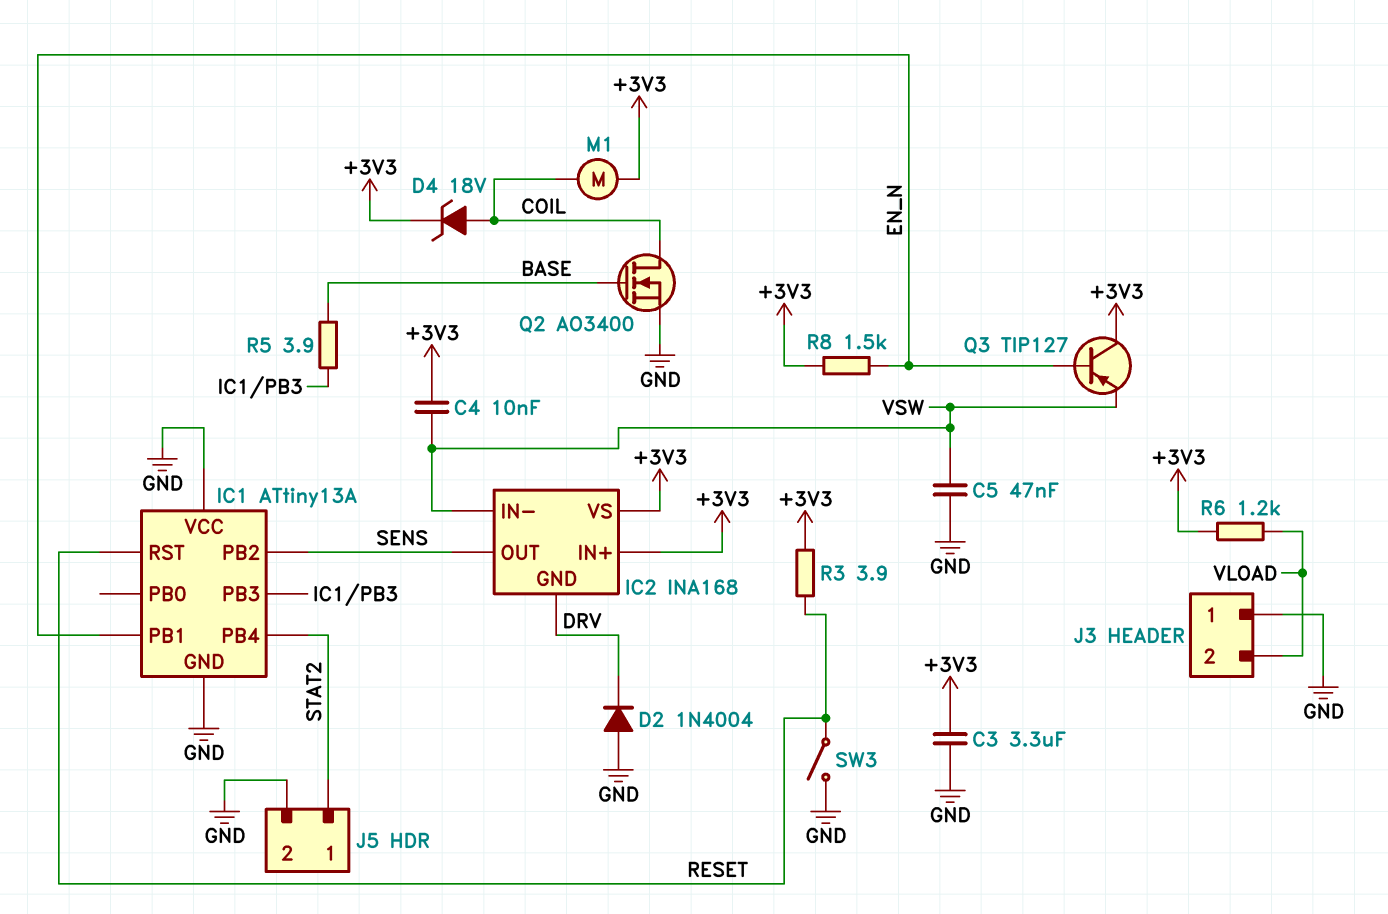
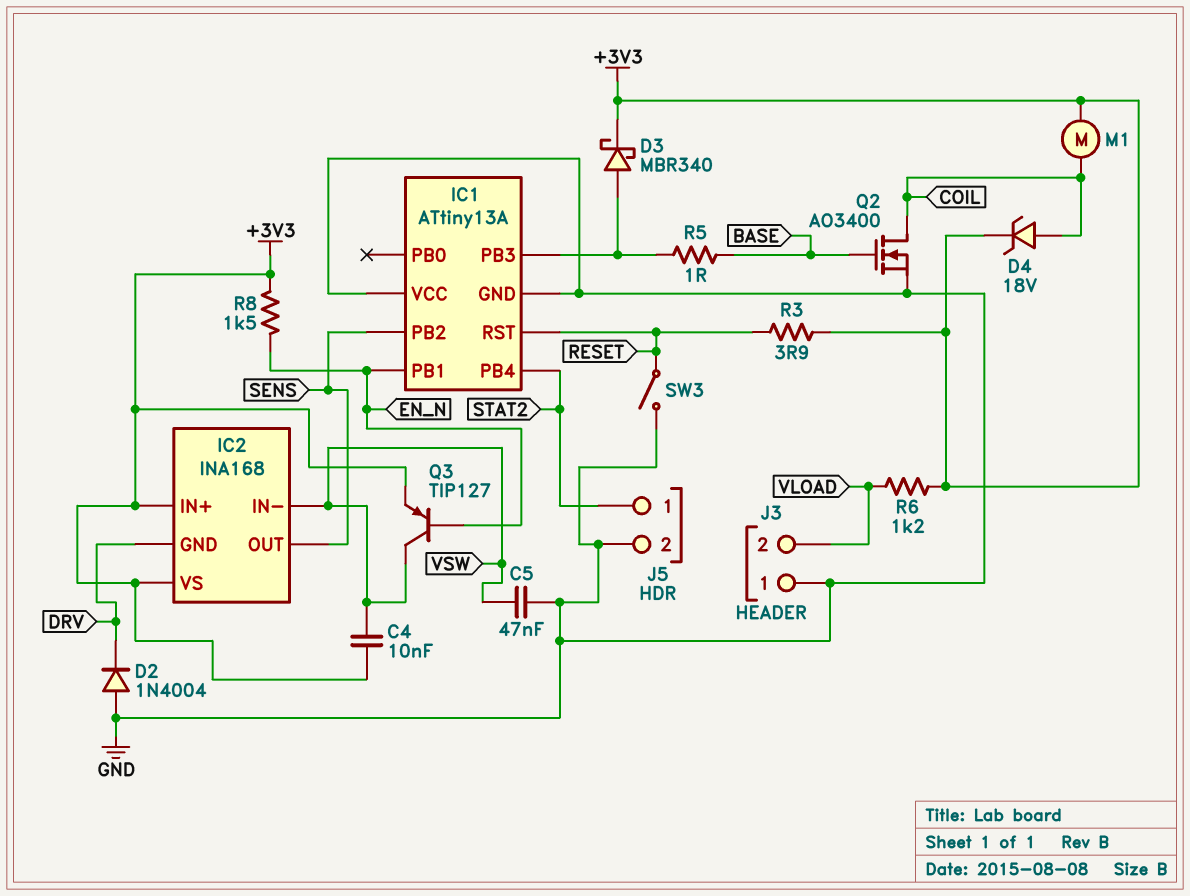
C3: 3.3uF (+3V3, GND) -> none
D3: none -> schottky MBR340 (A IC1/PB3, K +3V3)
Q3: PNP TIP127 (B EN_N, C +3V3, E VSW) -> PNP TIP127 (B EN_N, C VSW, E +3V3)
R5: 3.9 (BASE, IC1/PB3) -> 1 (BASE, IC1/PB3)

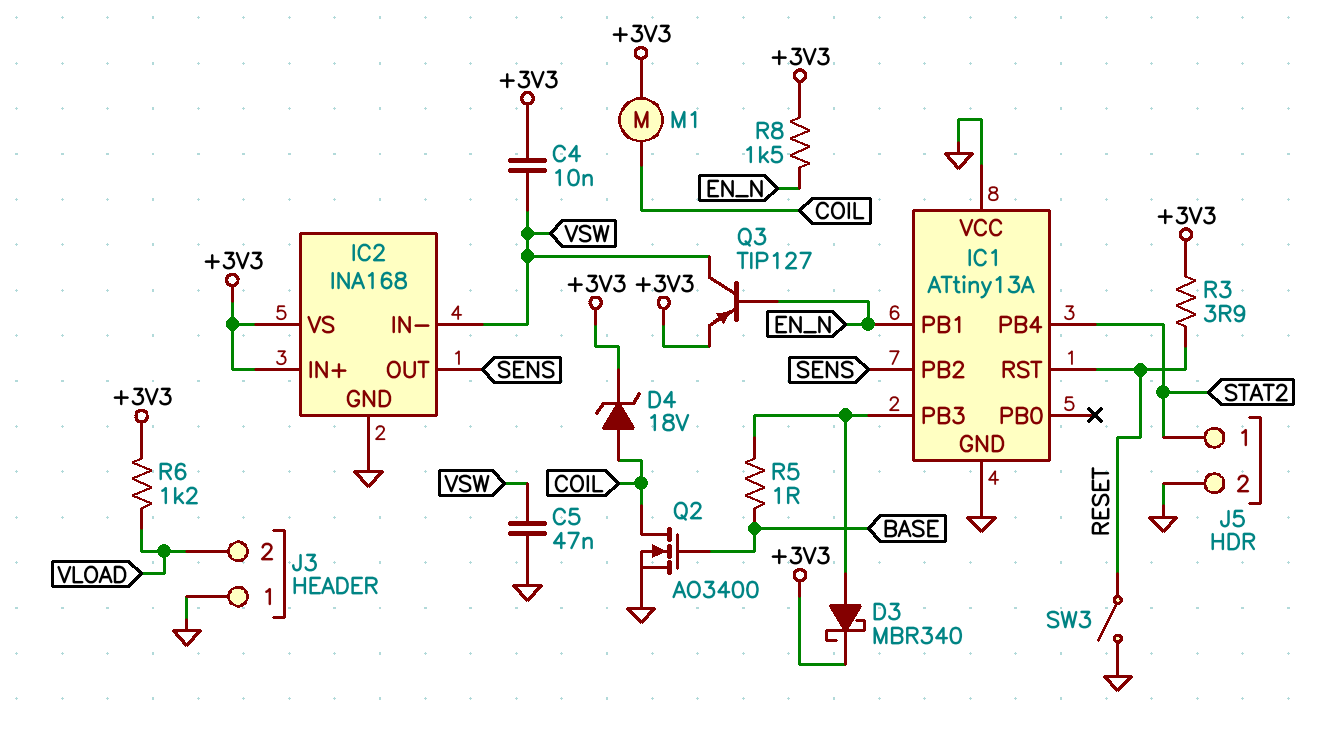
D2: diode 1N4004 (A GND, K DRV) -> none
IC2 pin GND: DRV -> GND

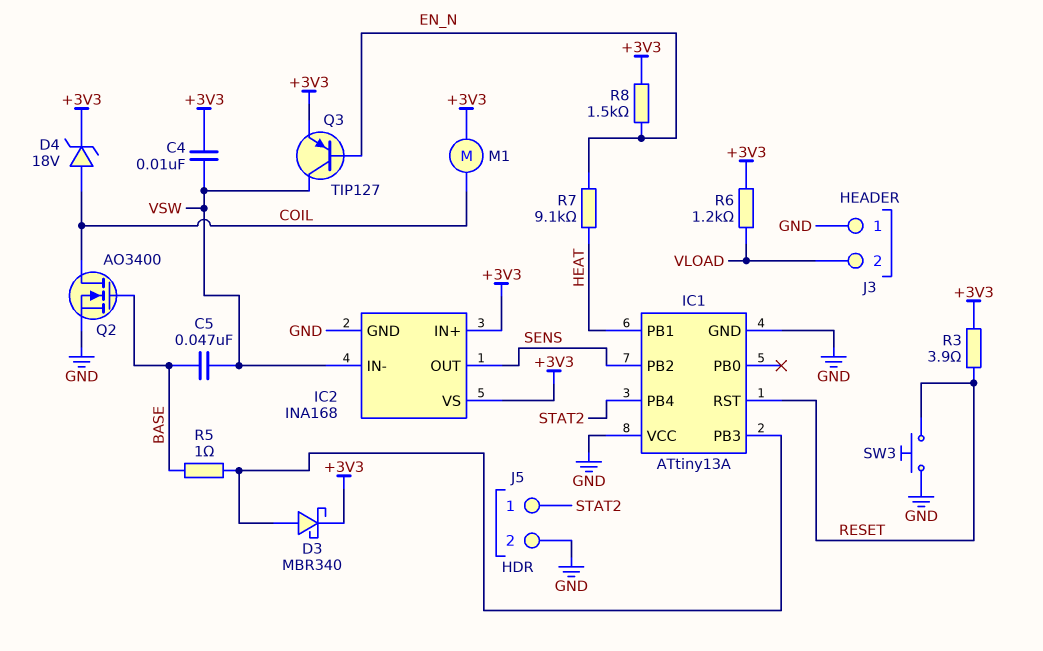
C5: 47nF (GND, VSW) -> 47nF (BASE, VSW)
IC1 pin PB1: EN_N -> HEAT
R7: none -> 9.1k (EN_N, HEAT)
SW3: switch (GND, RESET) -> button (GND, RESET)

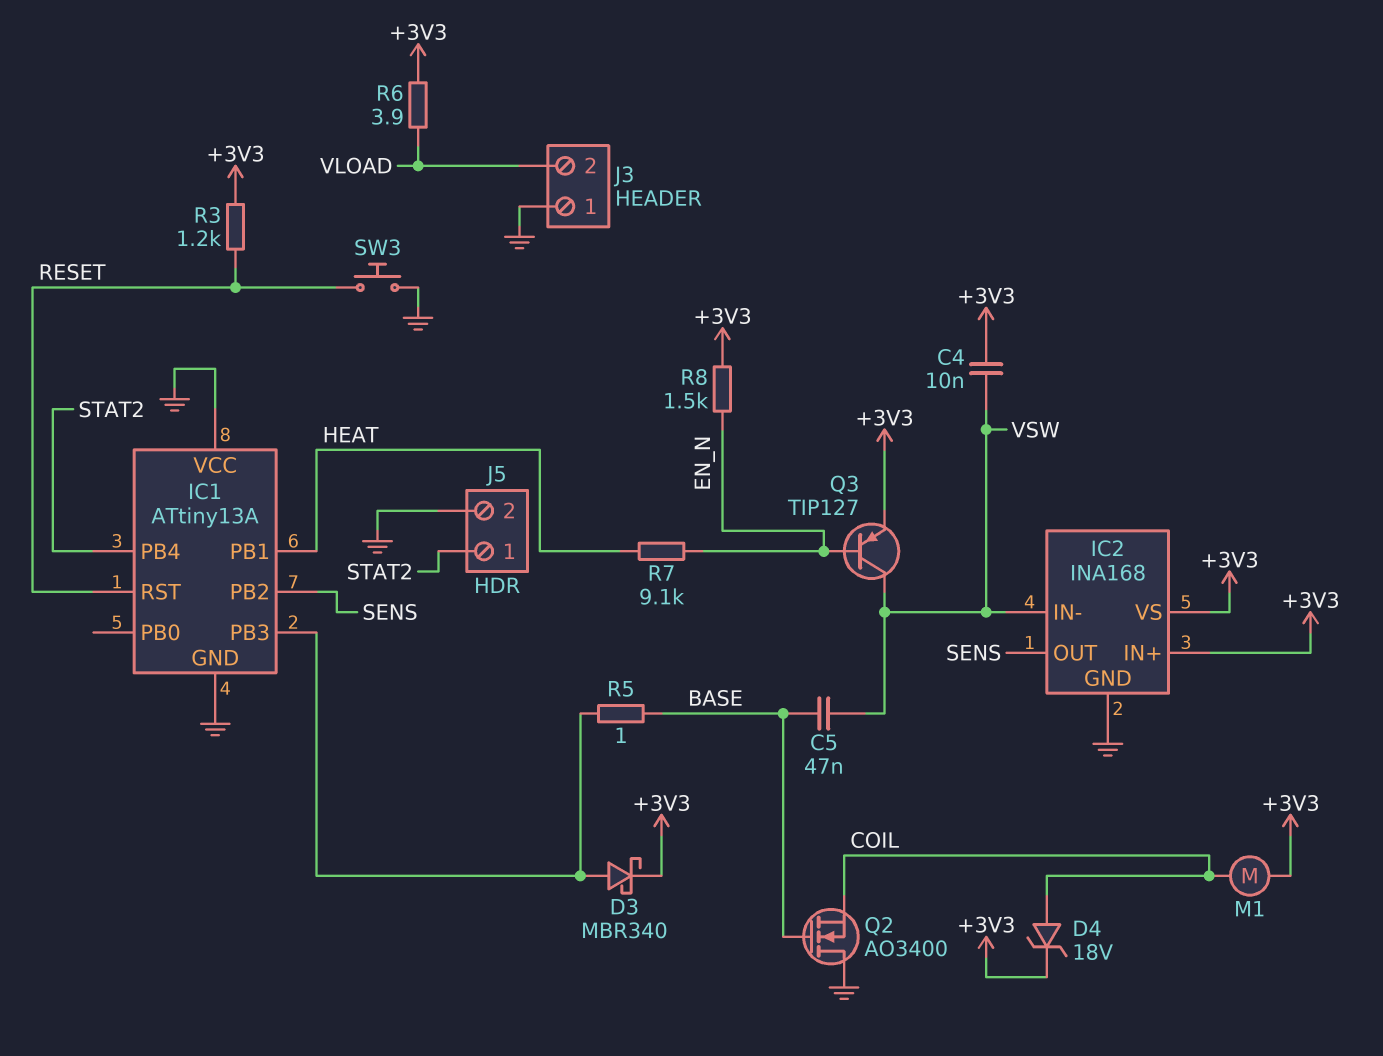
Q2: NMOS AO3400 (G BASE, D COIL, S GND) -> NMOS AO3400 (G BASE, D GND, S COIL)
R3: 3.9 (+3V3, RESET) -> 1.2k (+3V3, RESET)
R6: 1.2k (+3V3, VLOAD) -> 3.9 (+3V3, VLOAD)

